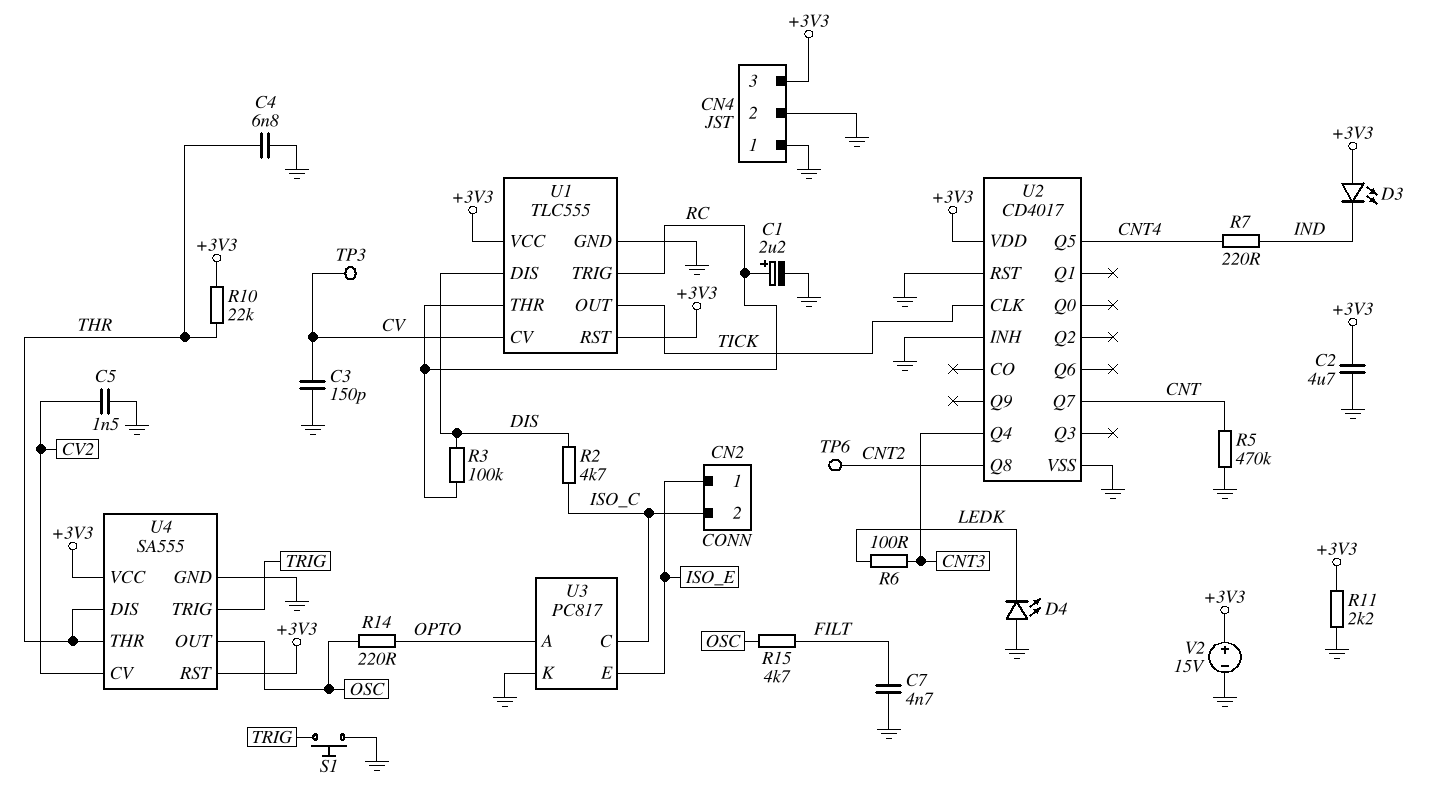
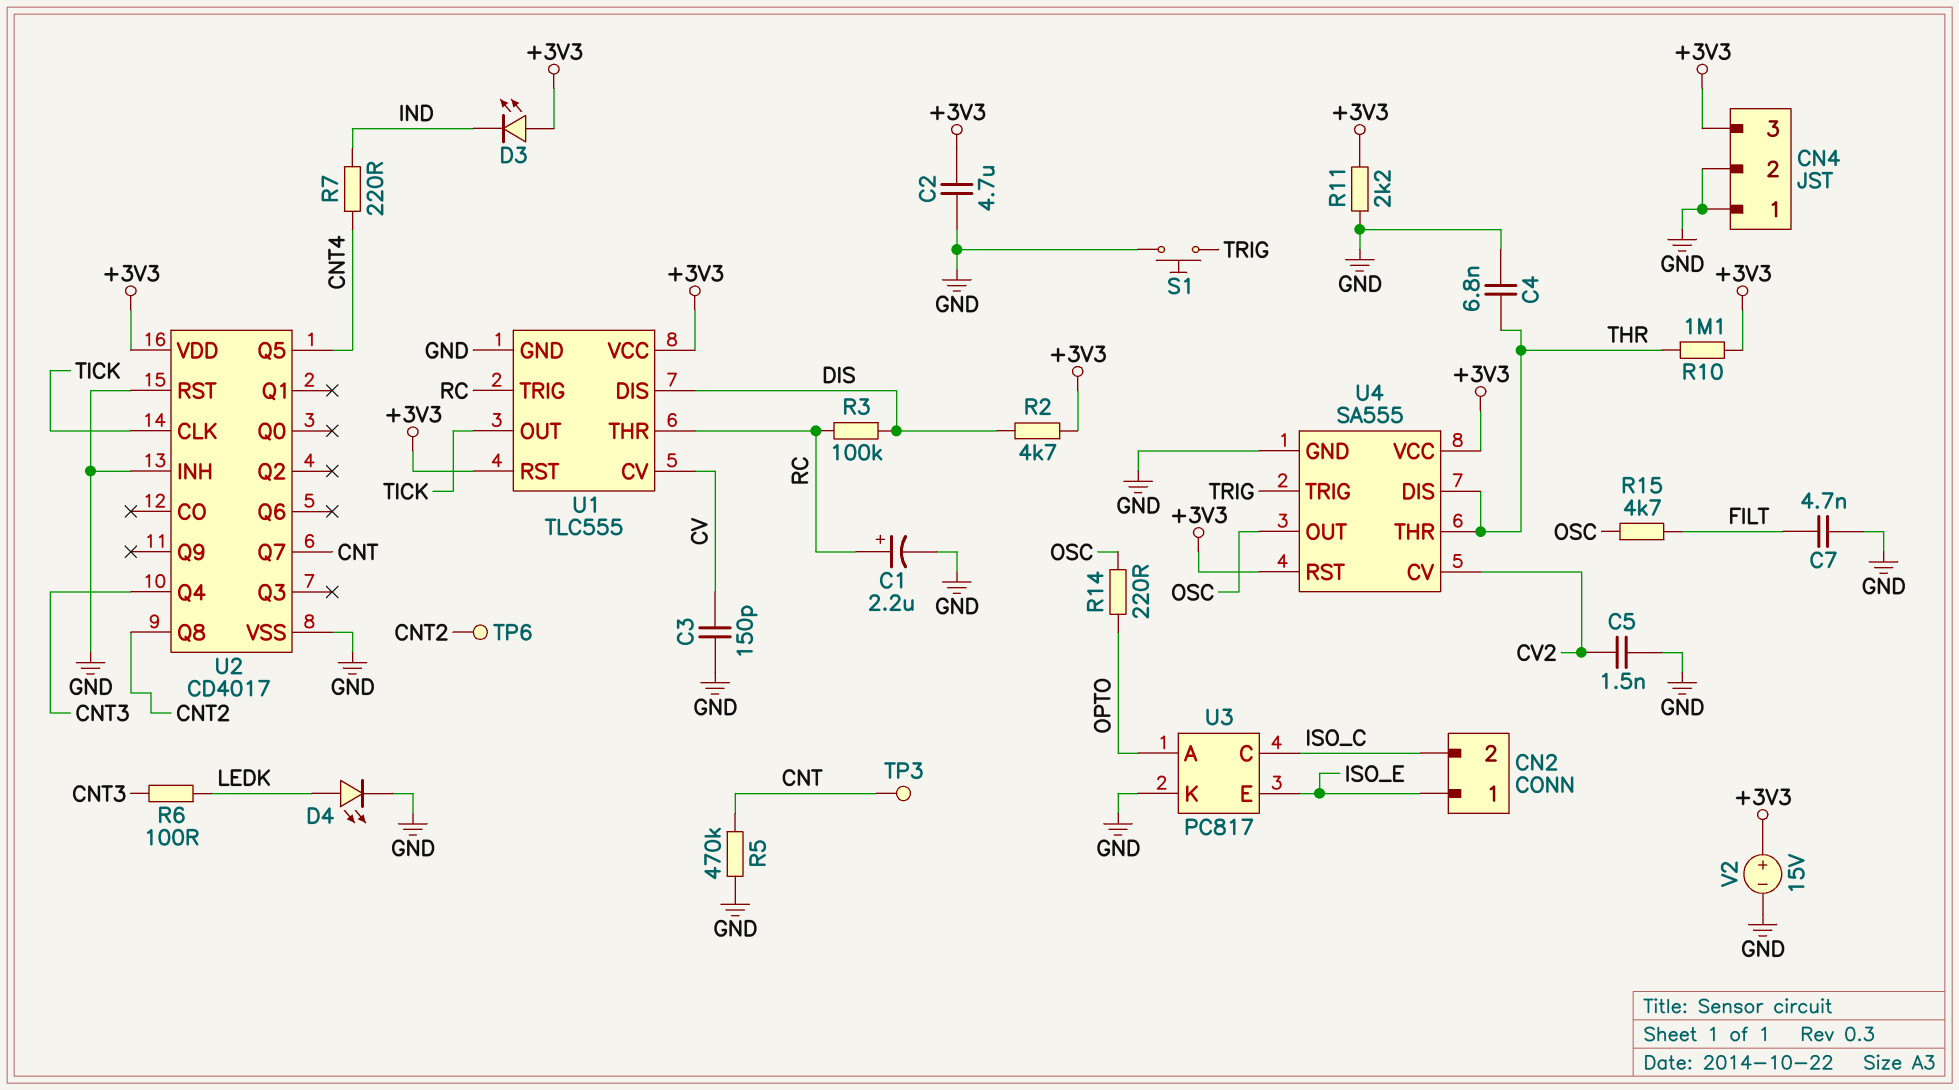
D4: LED (A GND, K LEDK) -> LED (A LEDK, K GND)
R2: 4.7k (DIS, ISO_C) -> 4.7k (+3V3, DIS)
R10: 22k (+3V3, THR) -> 1.1M (+3V3, THR)
TP3: test point (CV) -> test point (CNT)

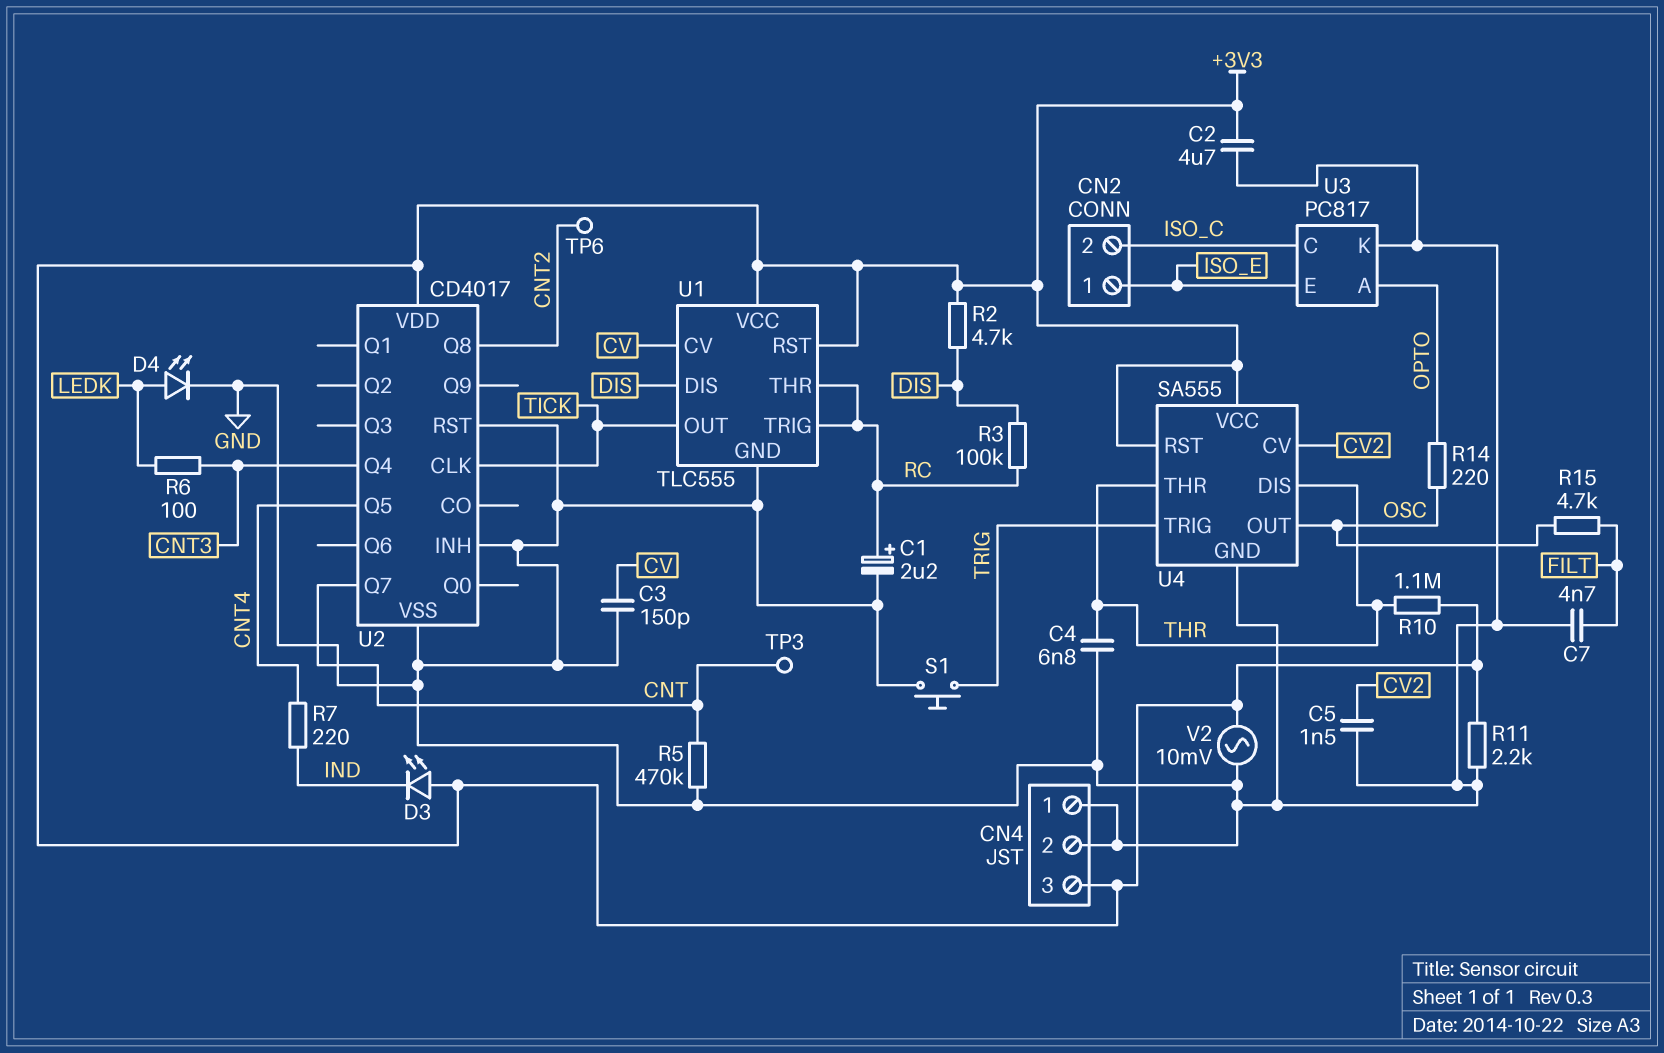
V2: 15V (plus +3V3, minus GND) -> AC 10mV (+3V3, GND)

